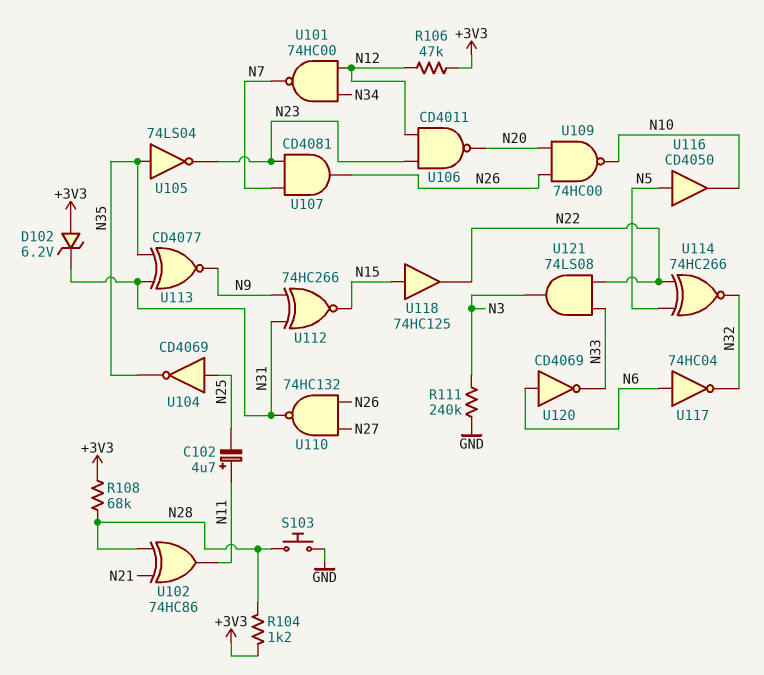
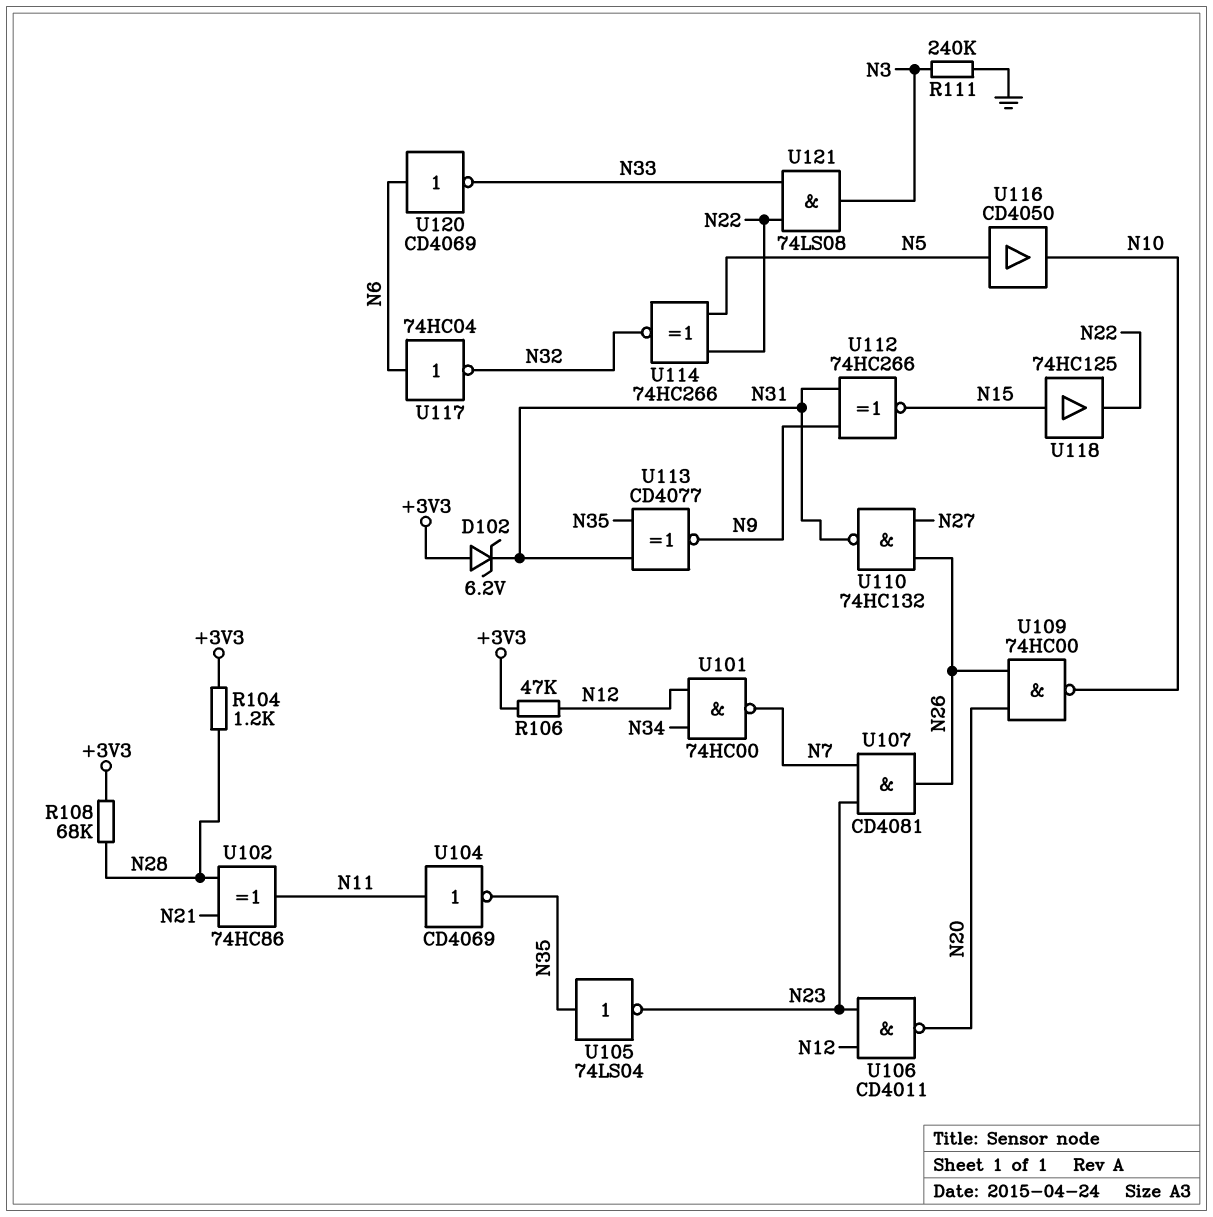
C102: 4.7uF (plus N11, minus N25) -> none
S103: button (GND, N28) -> none
U104: NOT CD4069 (in N25, out N35) -> NOT CD4069 (in N11, out N35)

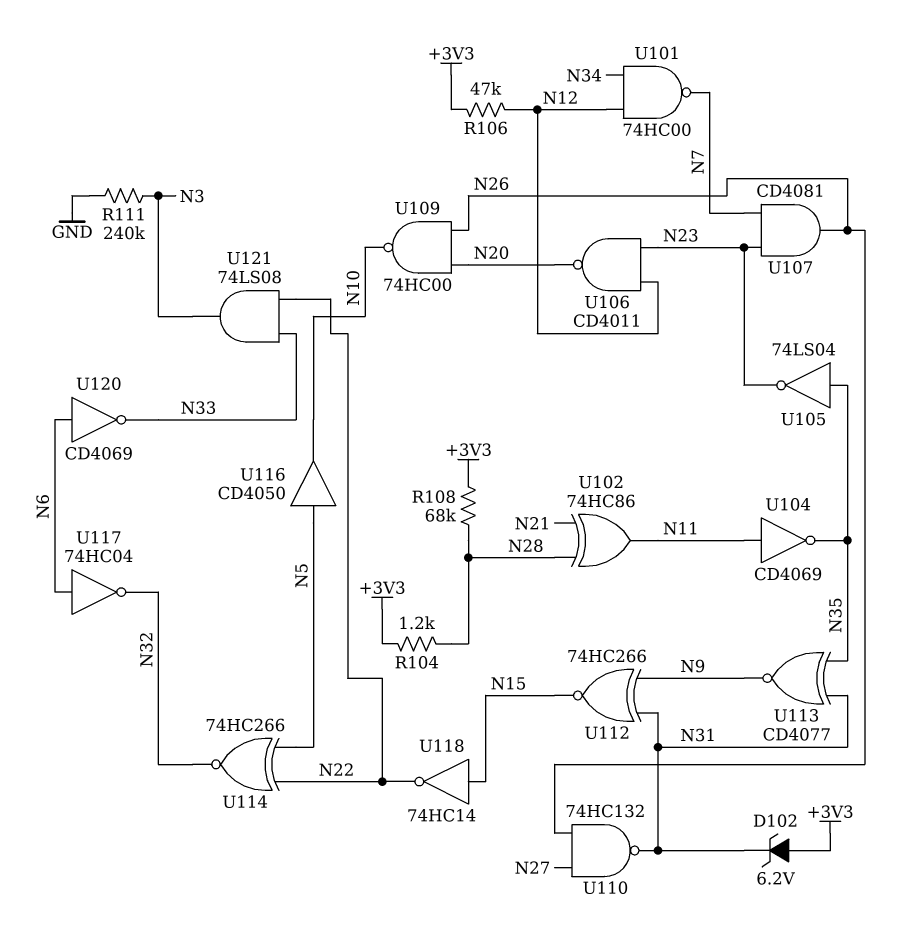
U118: buffer 74HC125 (in N15, out N22) -> NOT 74HC14 (in N15, out N22)

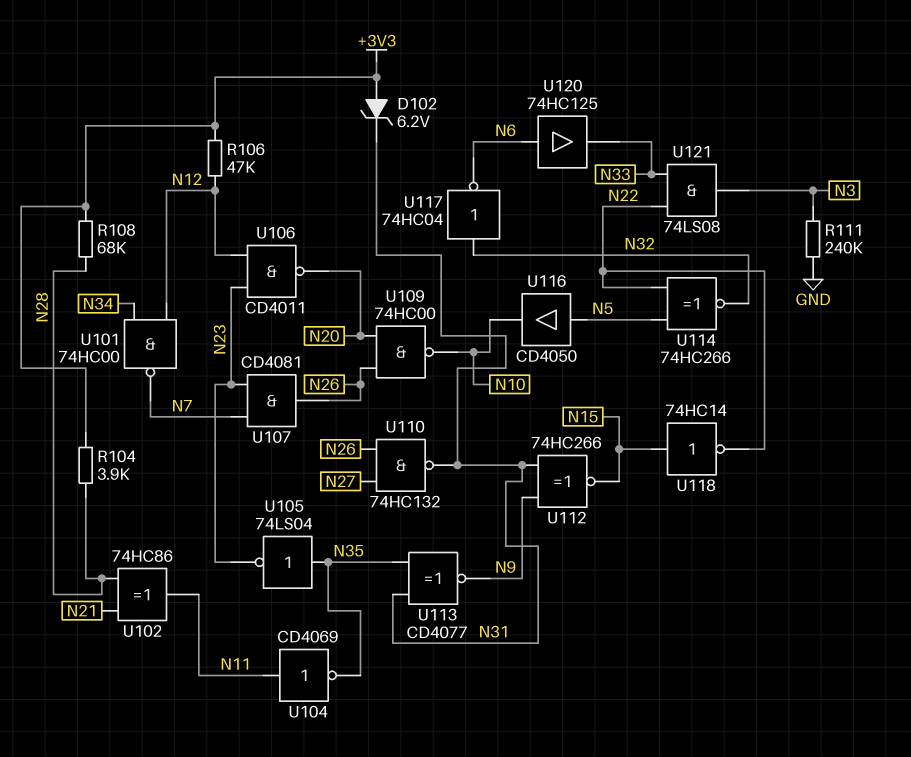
R104: 1.2k (+3V3, N28) -> 3.9k (+3V3, N28)
U117: NOT 74HC04 (in N6, out N32) -> NOT 74HC04 (in N32, out N6)
U120: NOT CD4069 (in N6, out N33) -> buffer 74HC125 (in N6, out N33)

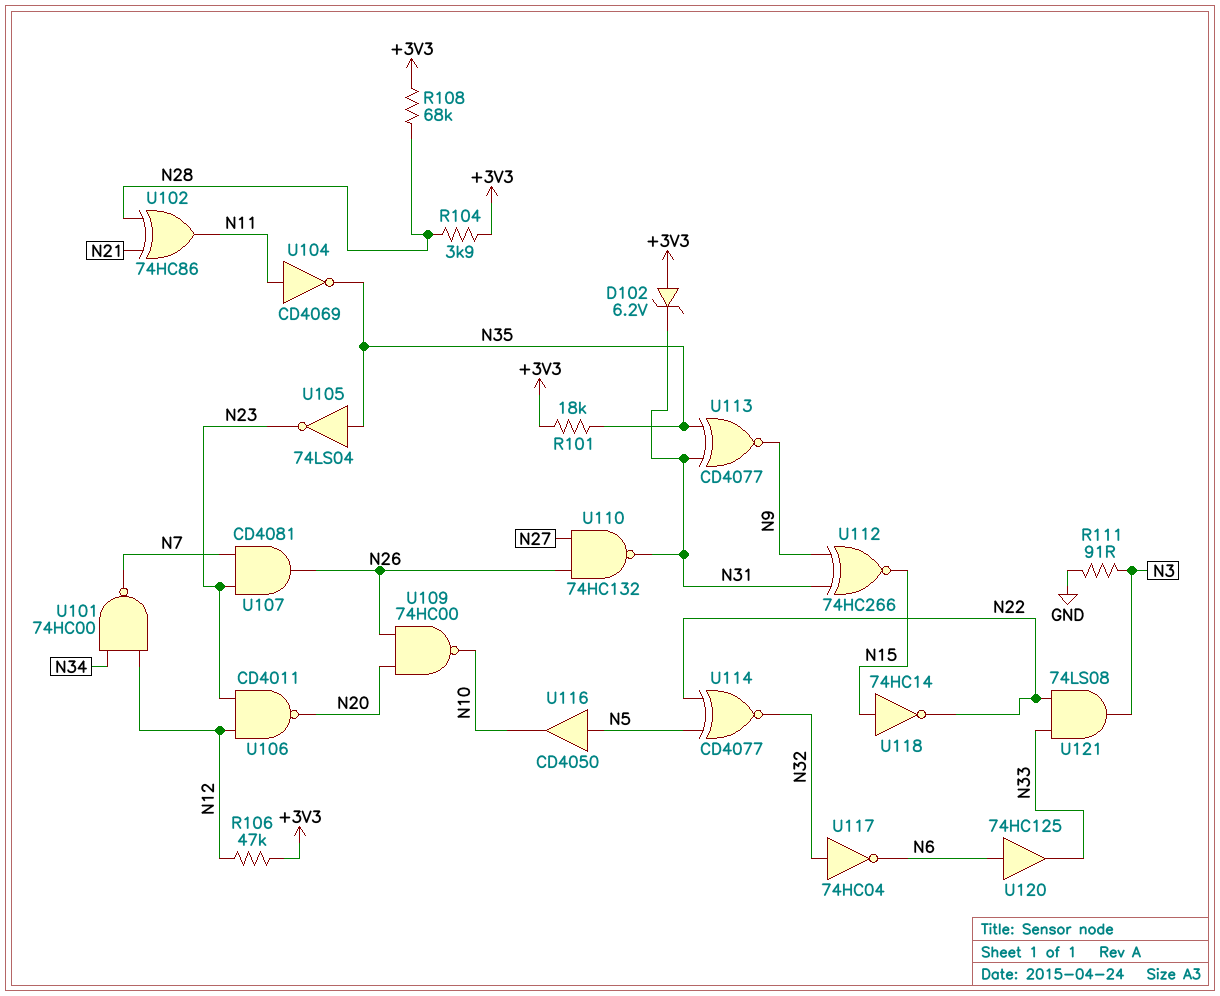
R101: none -> 18k (+3V3, N35)
R111: 240k (GND, N3) -> 91 (GND, N3)
U114: XNOR 74HC266 (in N5, in N22, out N32) -> XNOR CD4077 (in N5, in N22, out N32)

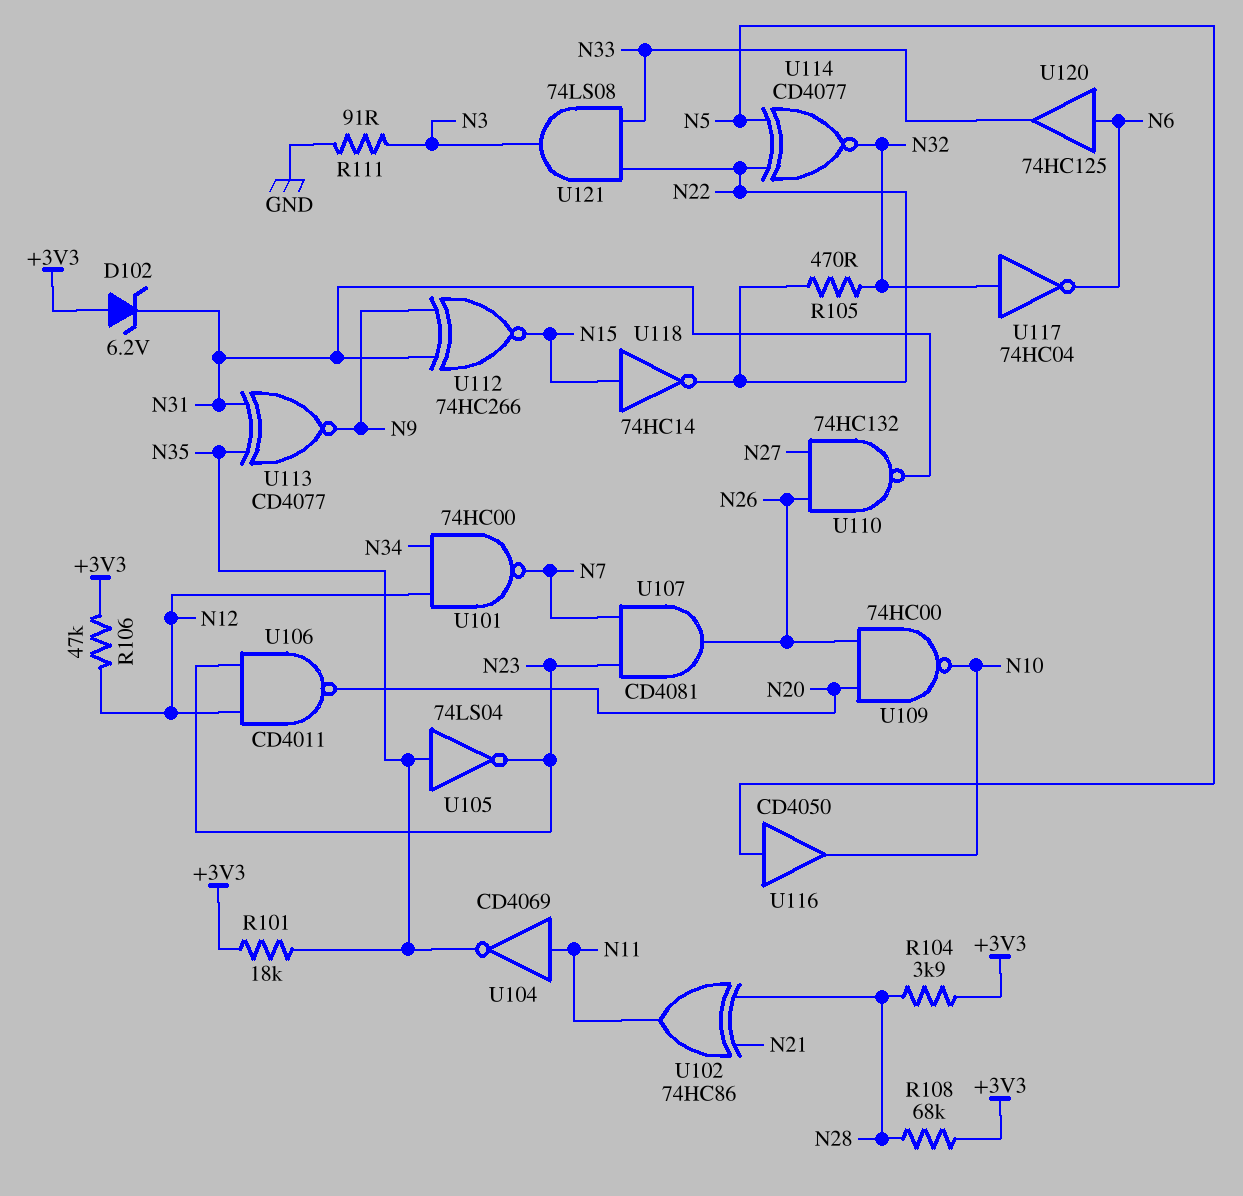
R105: none -> 470 (N22, N32)

